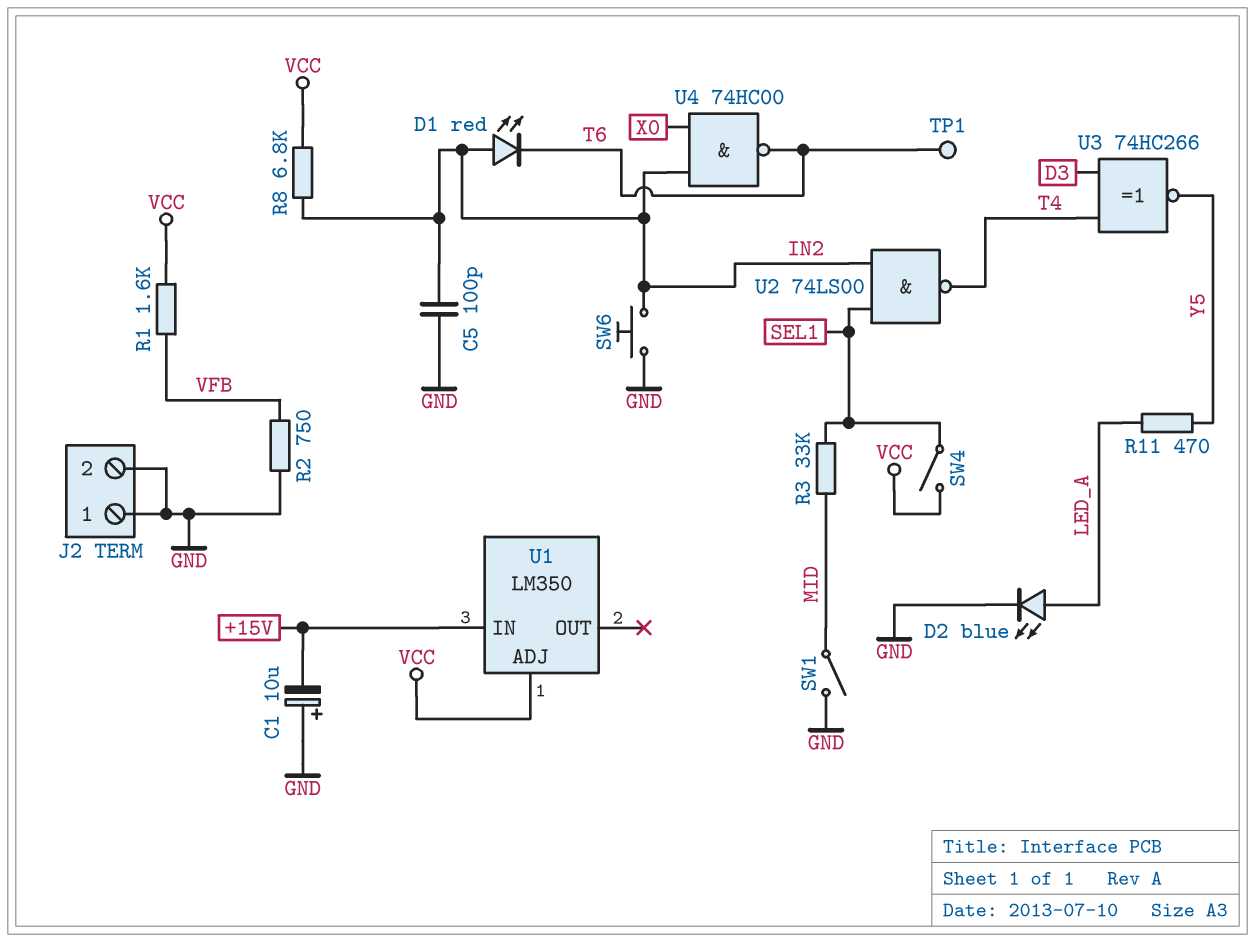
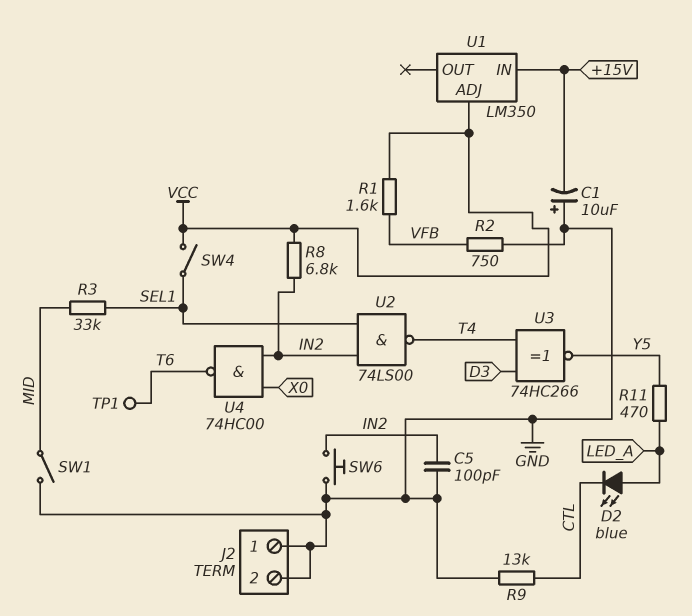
D1: LED red (A IN2, K T6) -> none
D2: LED blue (A LED_A, K GND) -> LED blue (A LED_A, K CTL)
R9: none -> 13k (CTL, GND)

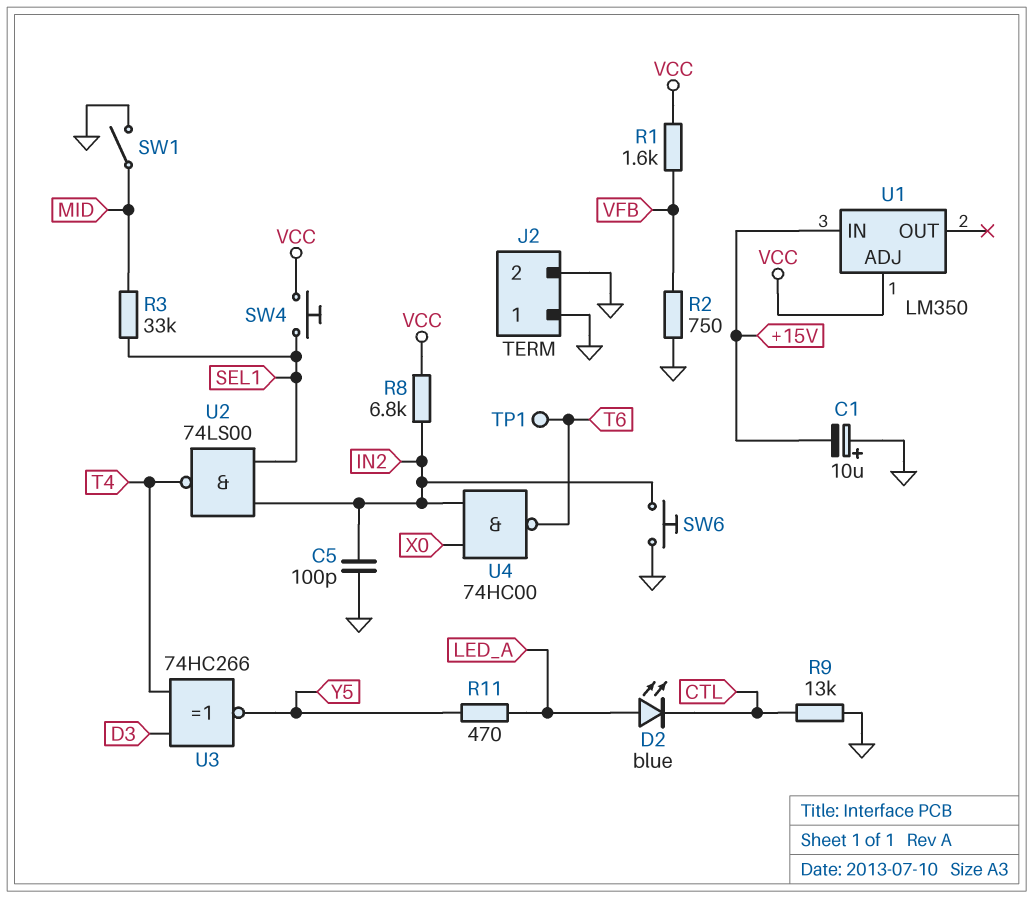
SW4: switch (SEL1, VCC) -> button (SEL1, VCC)

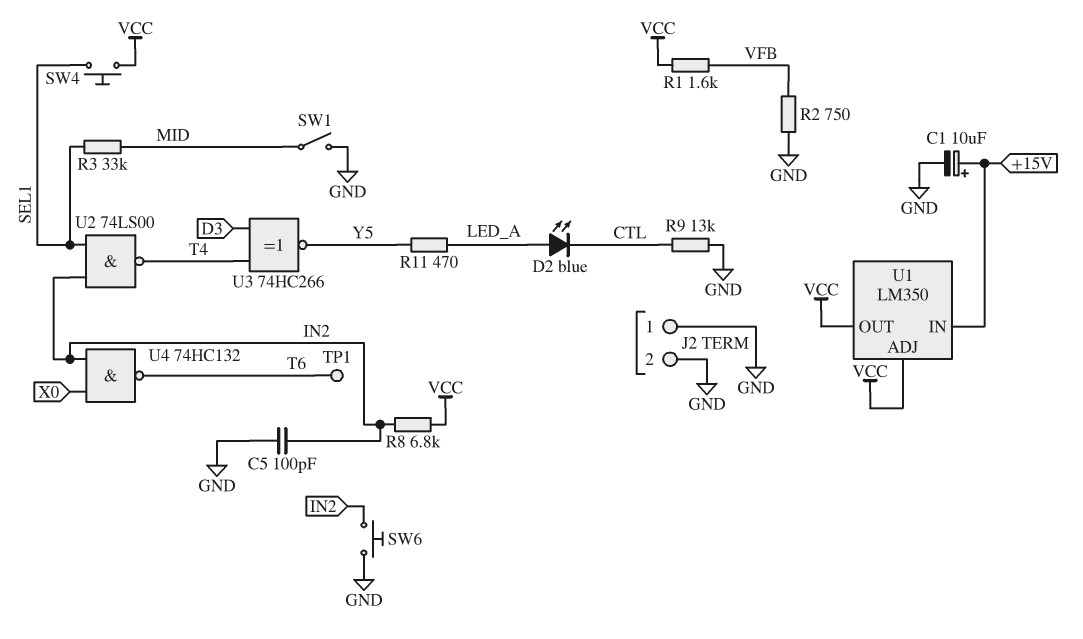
C1: 10uF (plus GND, minus +15V) -> 10uF (plus +15V, minus GND)
U1 pin OUT: none -> VCC
U4: NAND 74HC00 (in IN2, in X0, out T6) -> NAND 74HC132 (in IN2, in X0, out T6)

